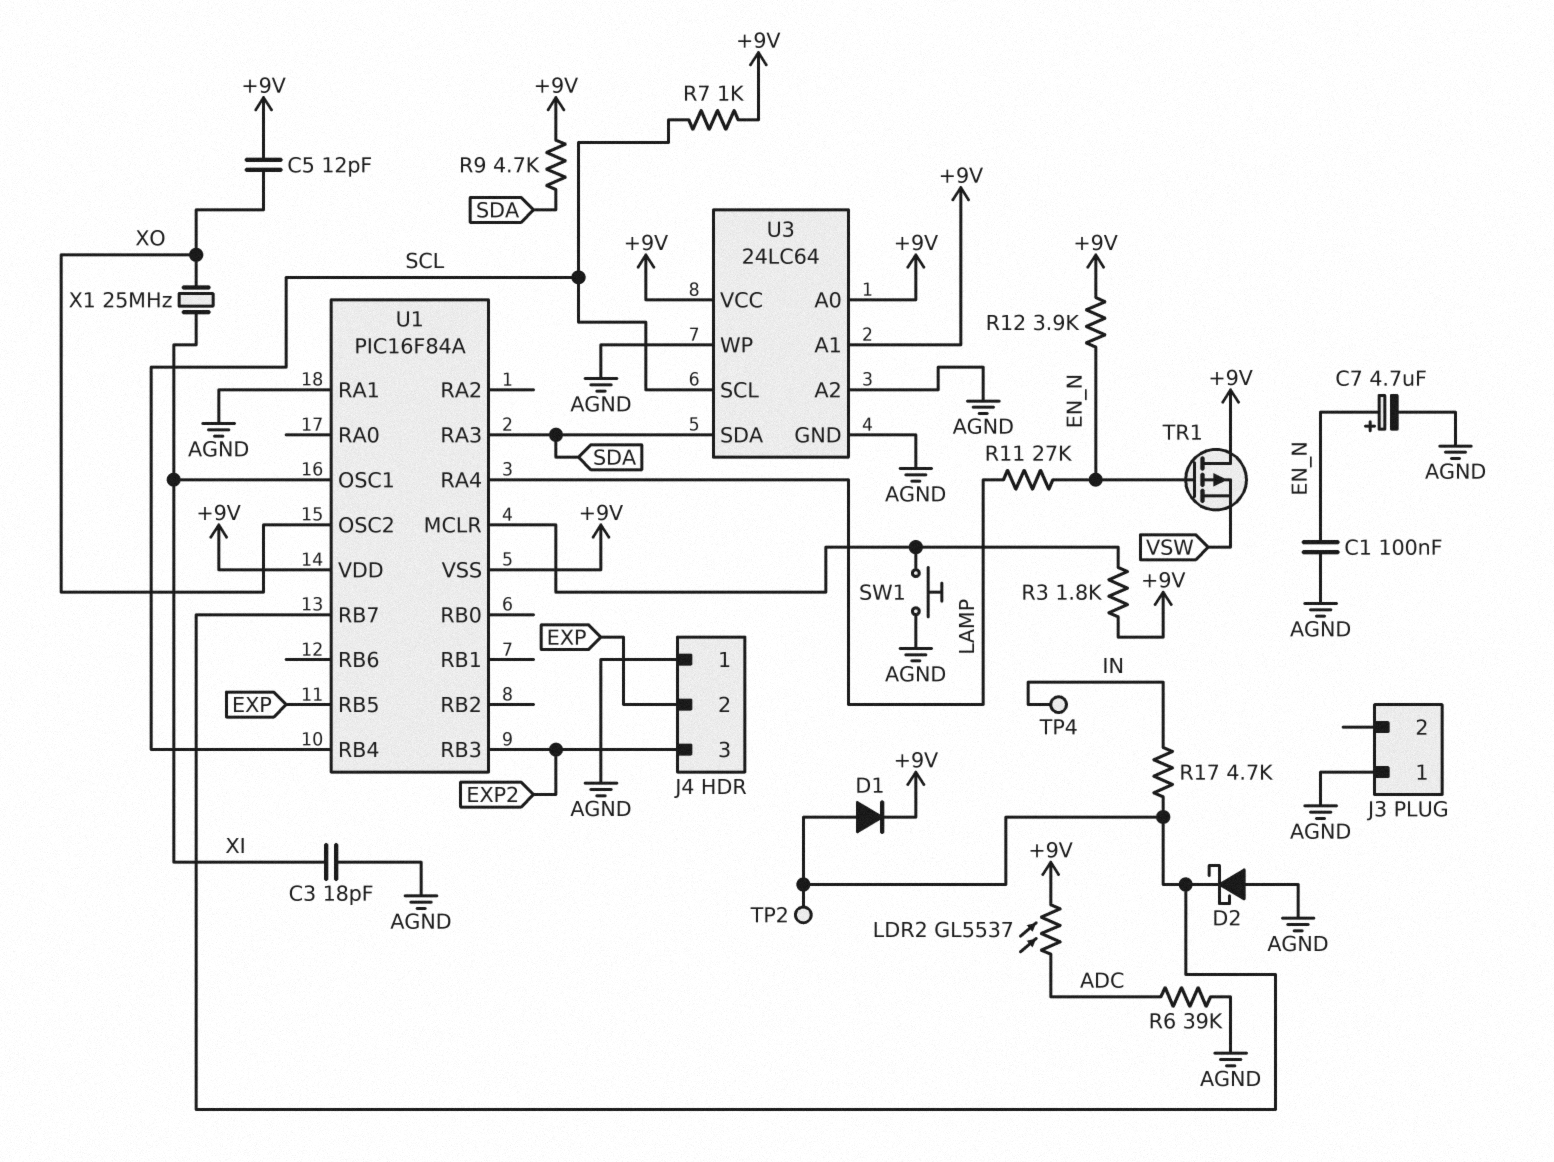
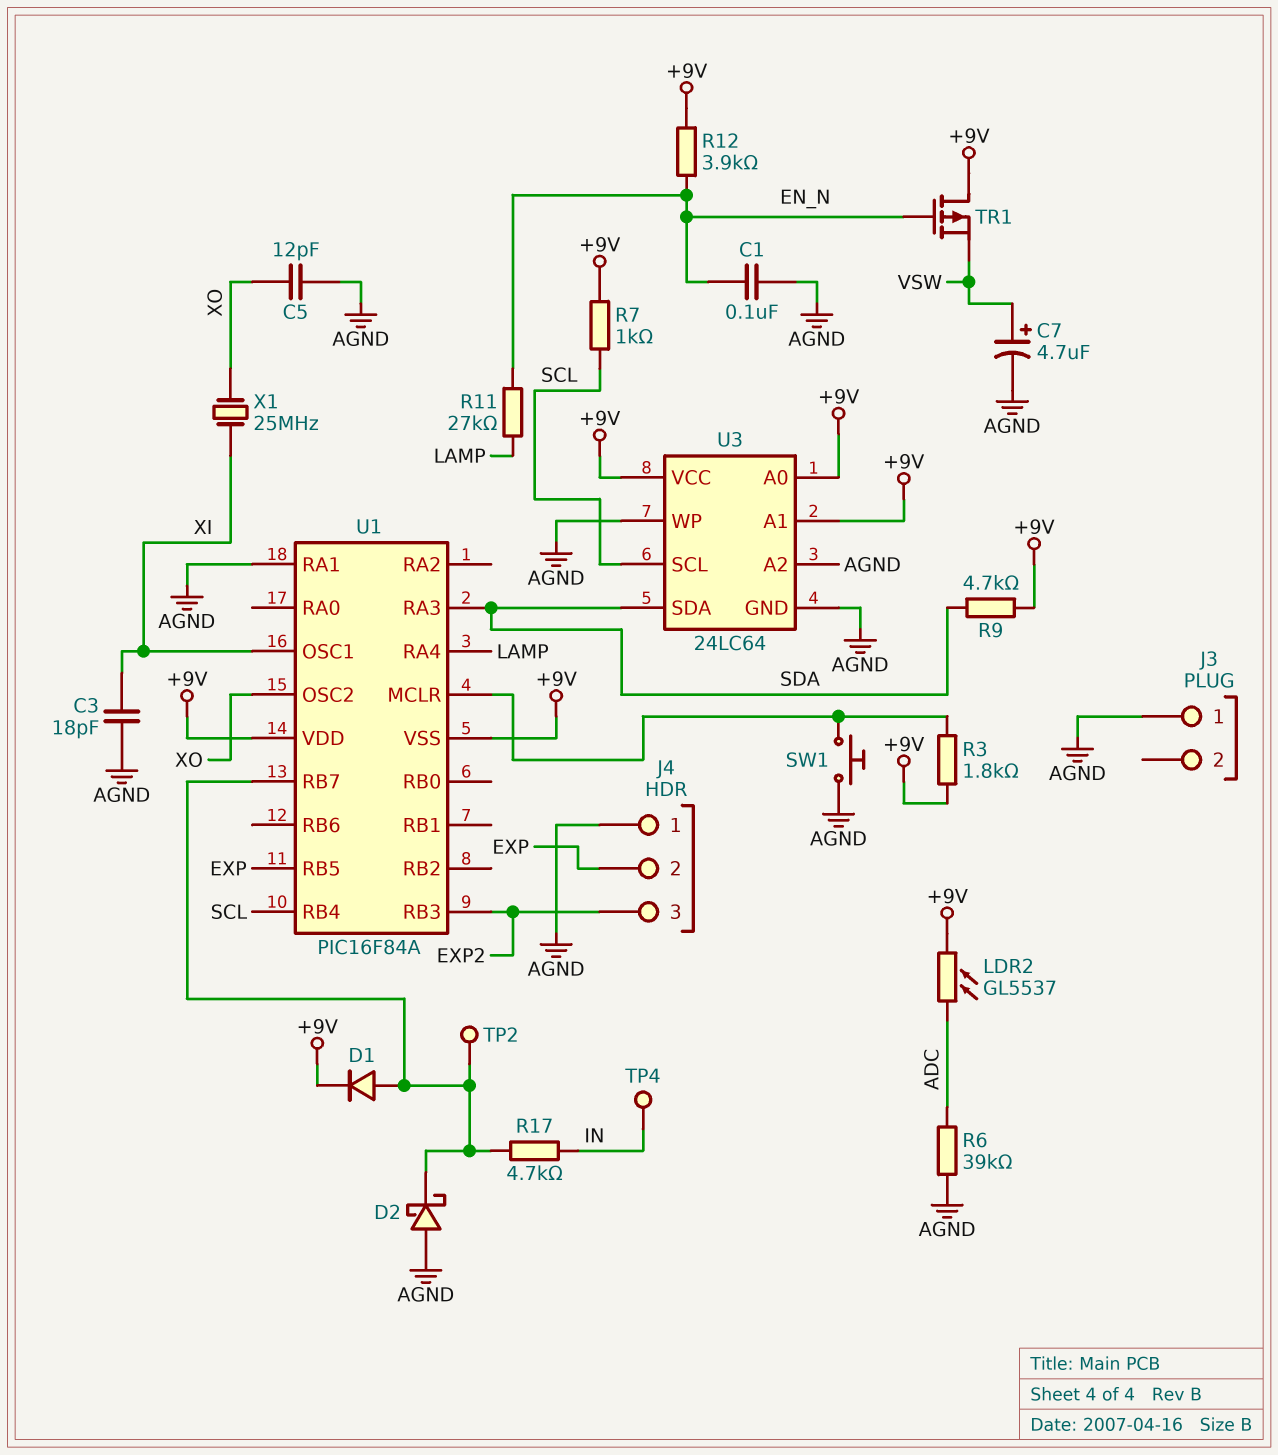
C5: 12pF (+9V, XO) -> 12pF (AGND, XO)
C7: 4.7uF (plus EN_N, minus AGND) -> 4.7uF (plus VSW, minus AGND)

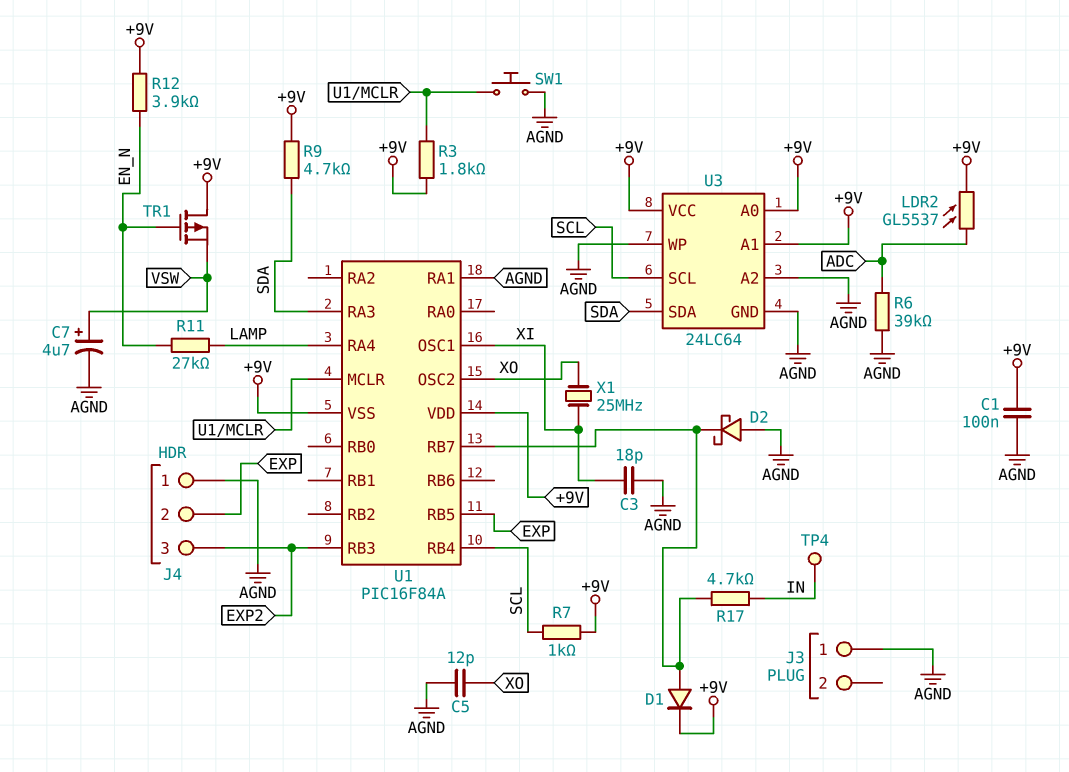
C1: 100nF (AGND, EN_N) -> 100nF (+9V, AGND)
TP2: test point (U1/RB7) -> none

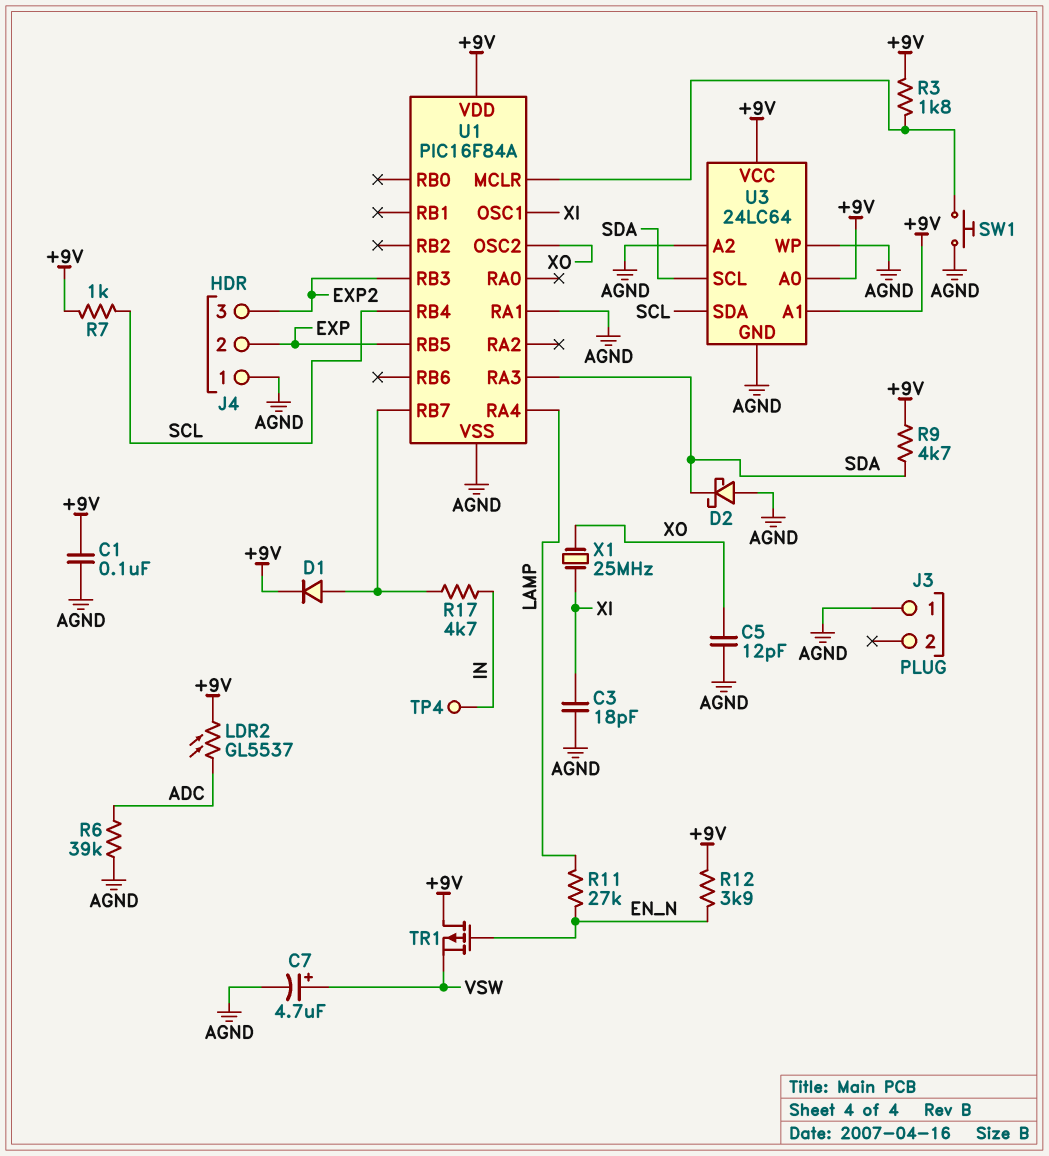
D2: schottky (A AGND, K U1/RB7) -> schottky (A AGND, K SDA)
U1 pin VSS: +9V -> AGND
U3 pin SCL: SCL -> SDA
U3 pin SDA: SDA -> SCL

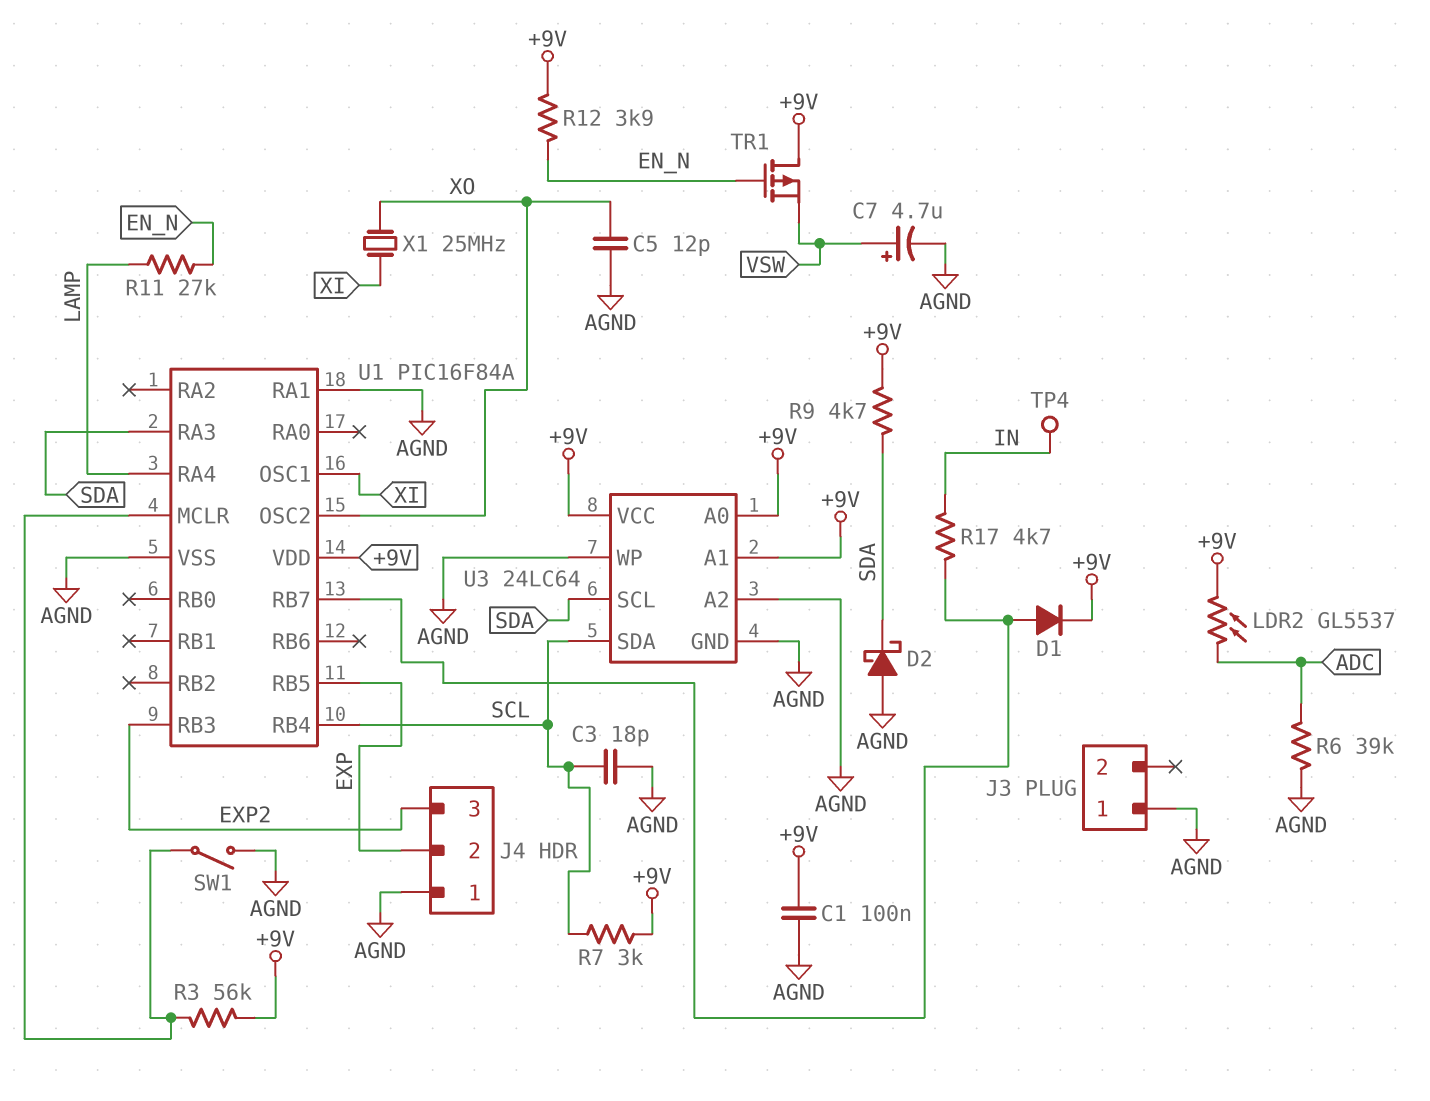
C3: 18pF (AGND, XI) -> 18pF (AGND, SCL)
R3: 1.8k (+9V, U1/MCLR) -> 56k (+9V, U1/MCLR)
R7: 1k (+9V, SCL) -> 3k (+9V, SCL)
SW1: button (AGND, U1/MCLR) -> switch (AGND, U1/MCLR)

